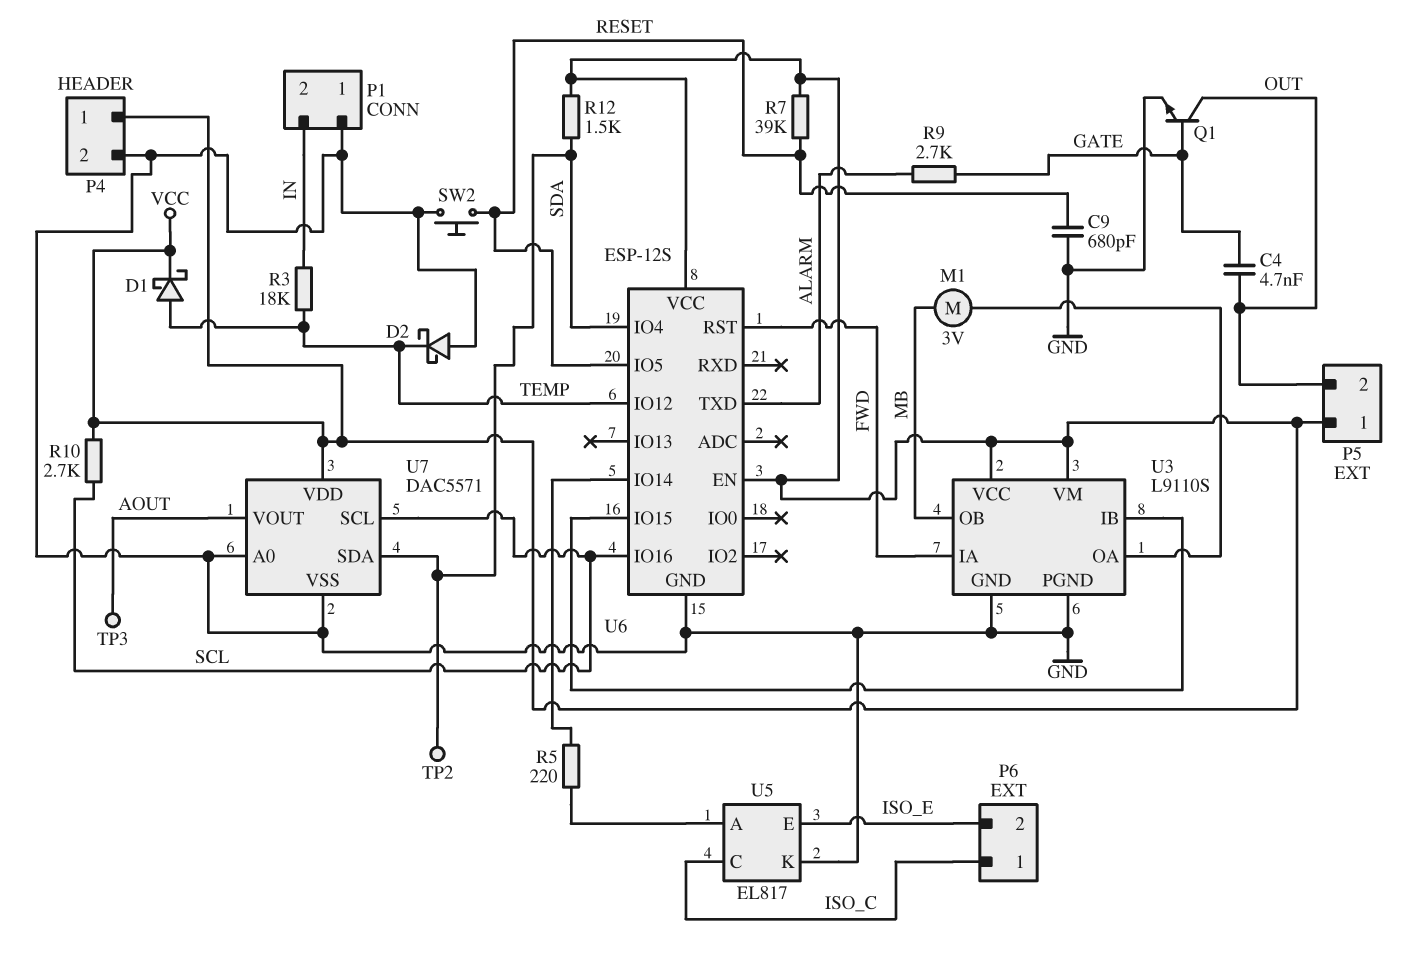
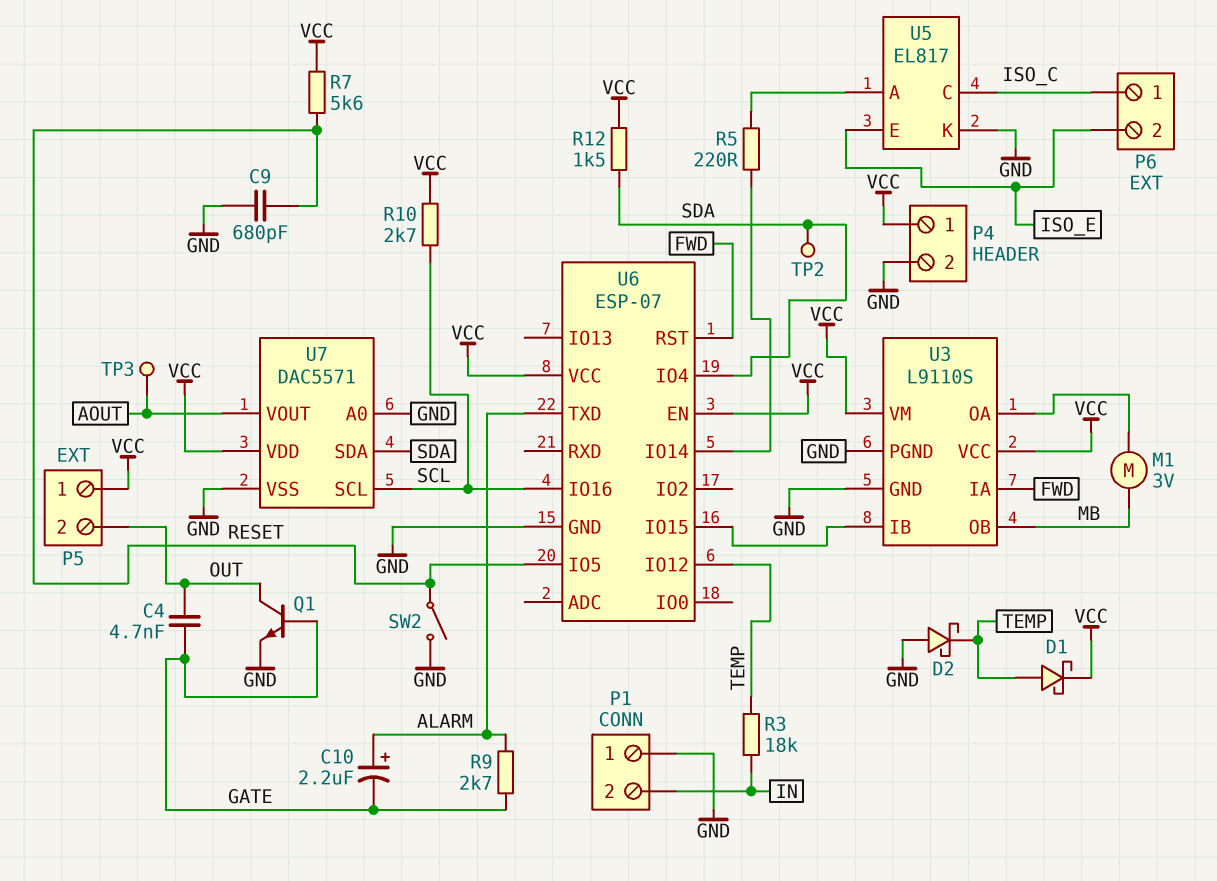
C10: none -> 2.2uF (plus ALARM, minus GATE)
R7: 39k (RESET, VCC) -> 5.6k (RESET, VCC)
SW2: button (GND, RESET) -> switch (GND, RESET)
U6: ESP-12S -> ESP-07

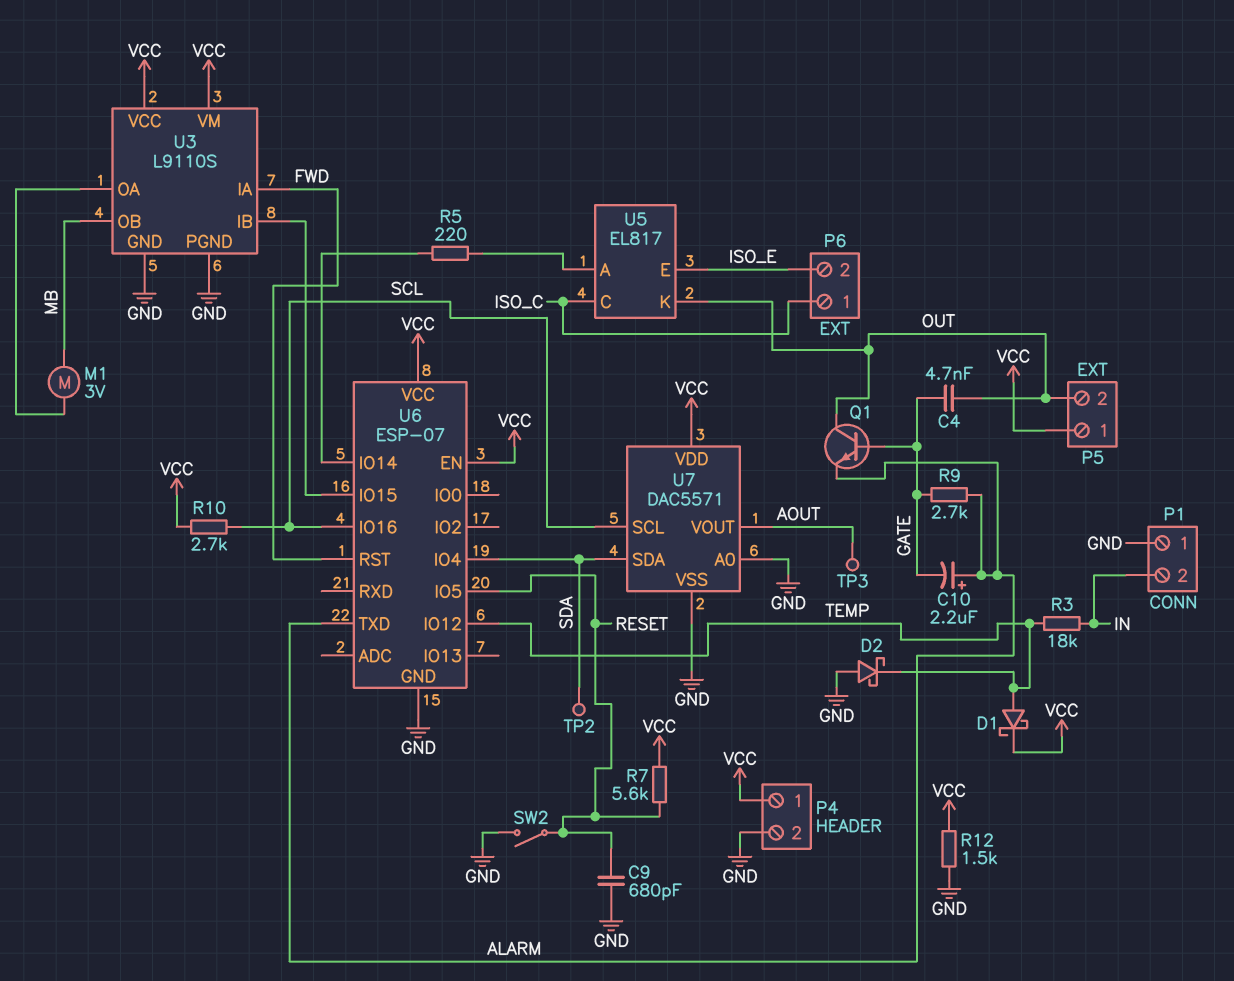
Q1: NPN (B GATE, C OUT, E GND) -> NPN (B GATE, C OUT, E ALARM)
R12: 1.5k (SDA, VCC) -> 1.5k (GND, VCC)
U5 pin K: GND -> OUT

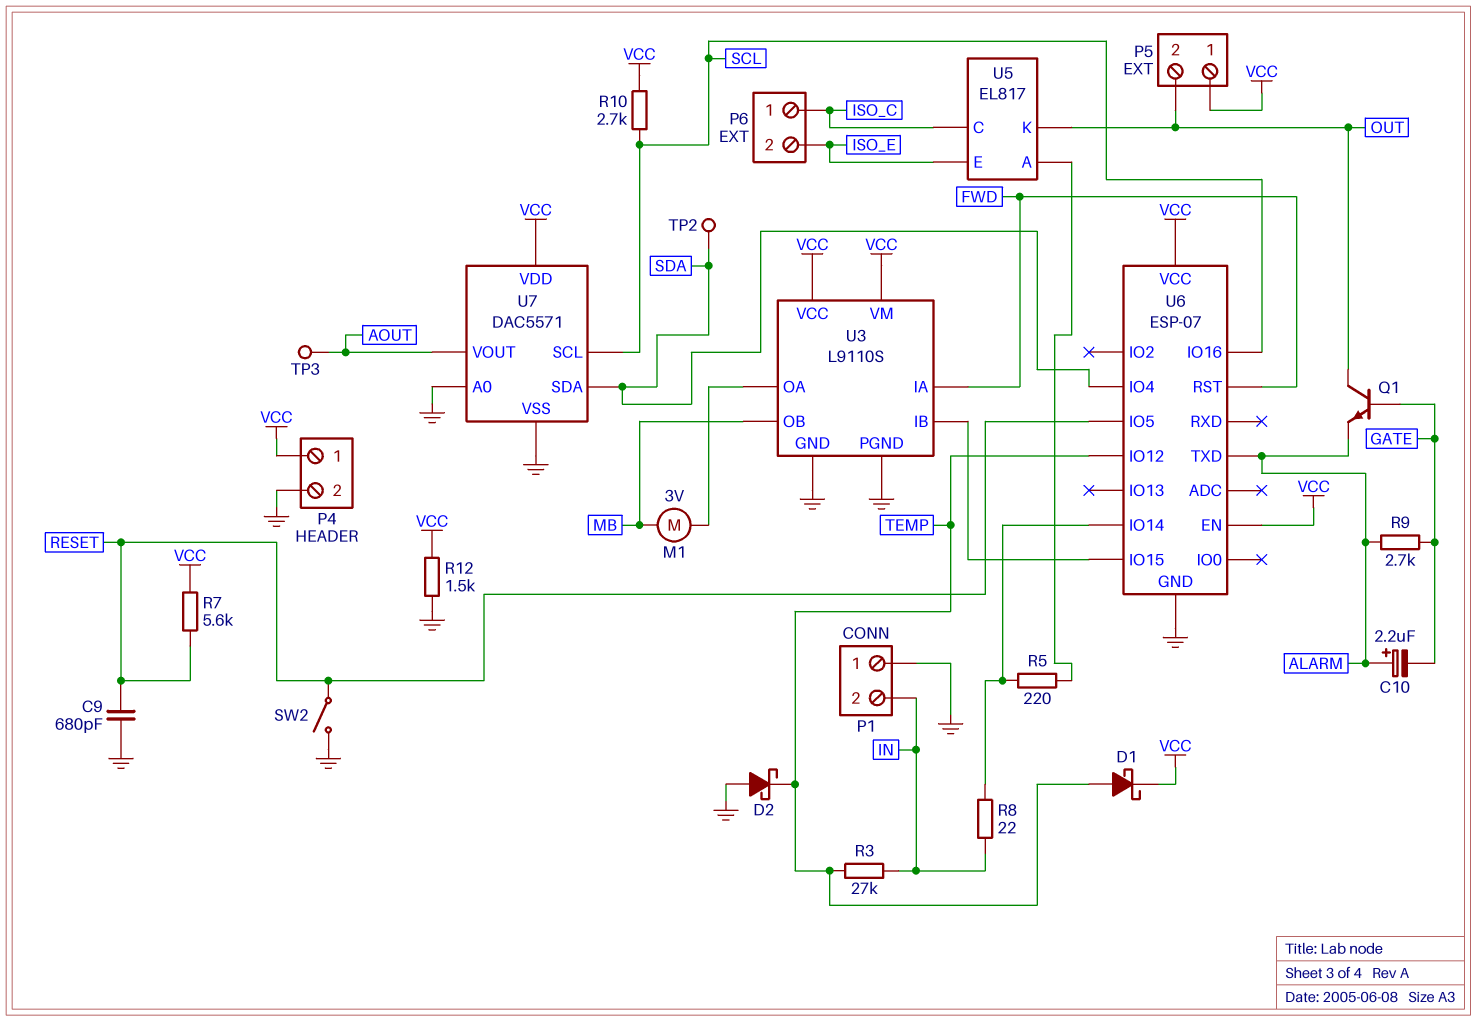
C4: 4.7nF (GATE, OUT) -> none
R3: 18k (IN, TEMP) -> 27k (IN, TEMP)
R8: none -> 22 (IN, U6/IO14)

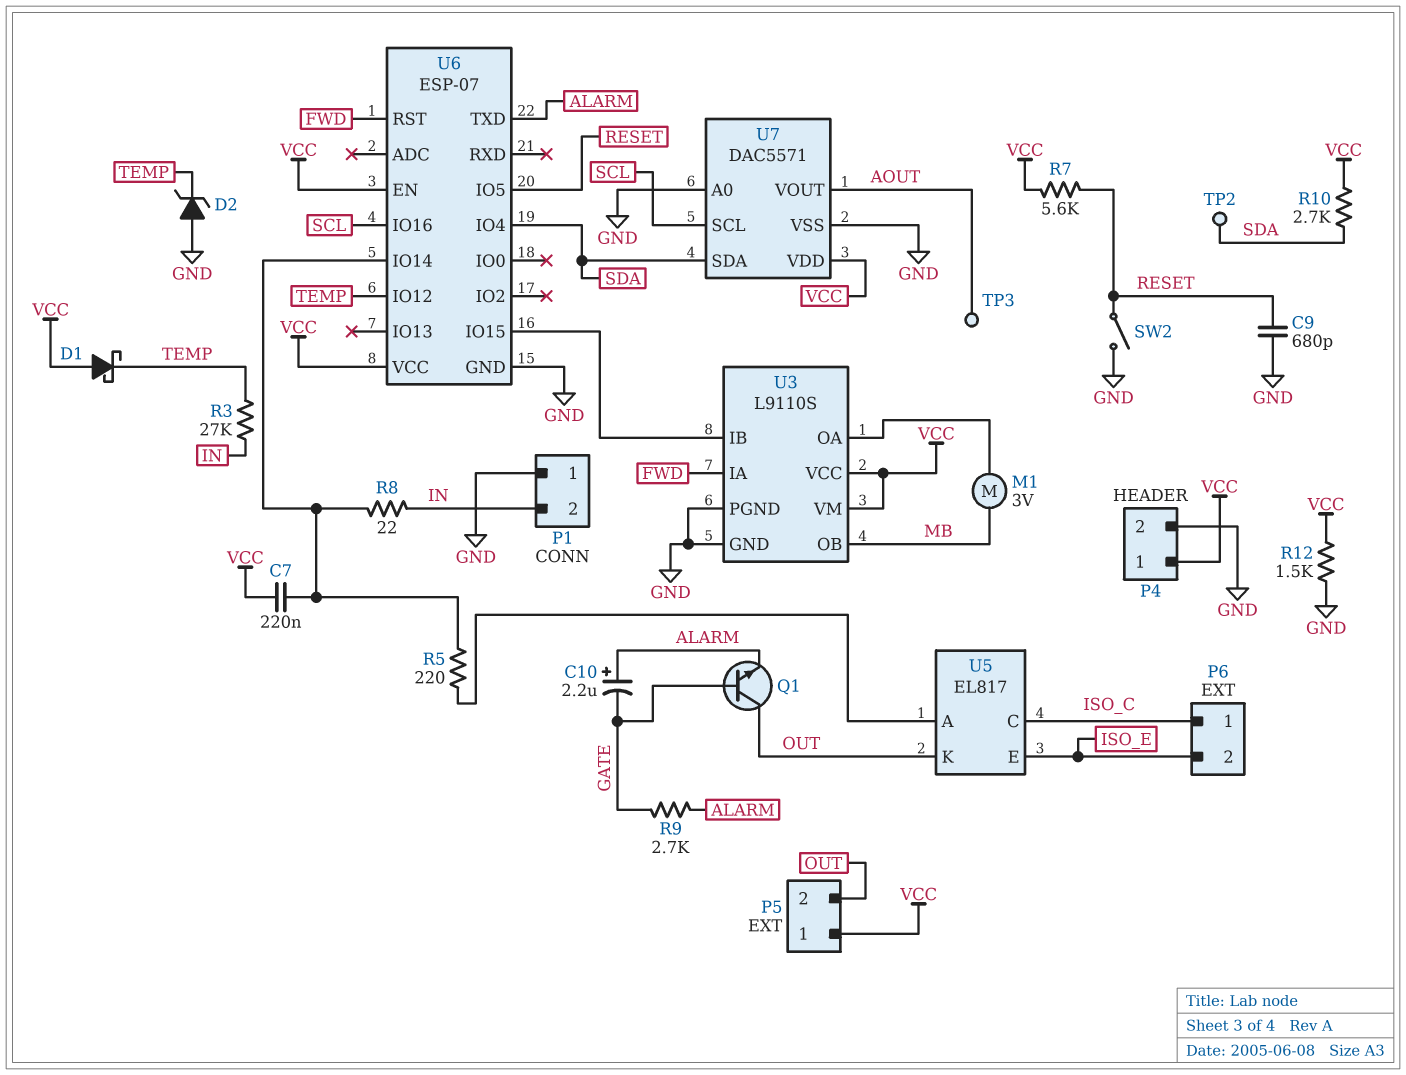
C7: none -> 220nF (U6/IO14, VCC)
D1: schottky (A TEMP, K VCC) -> schottky (A VCC, K TEMP)
D2: schottky (A GND, K TEMP) -> zener (A GND, K TEMP)
R10: 2.7k (SCL, VCC) -> 2.7k (SDA, VCC)

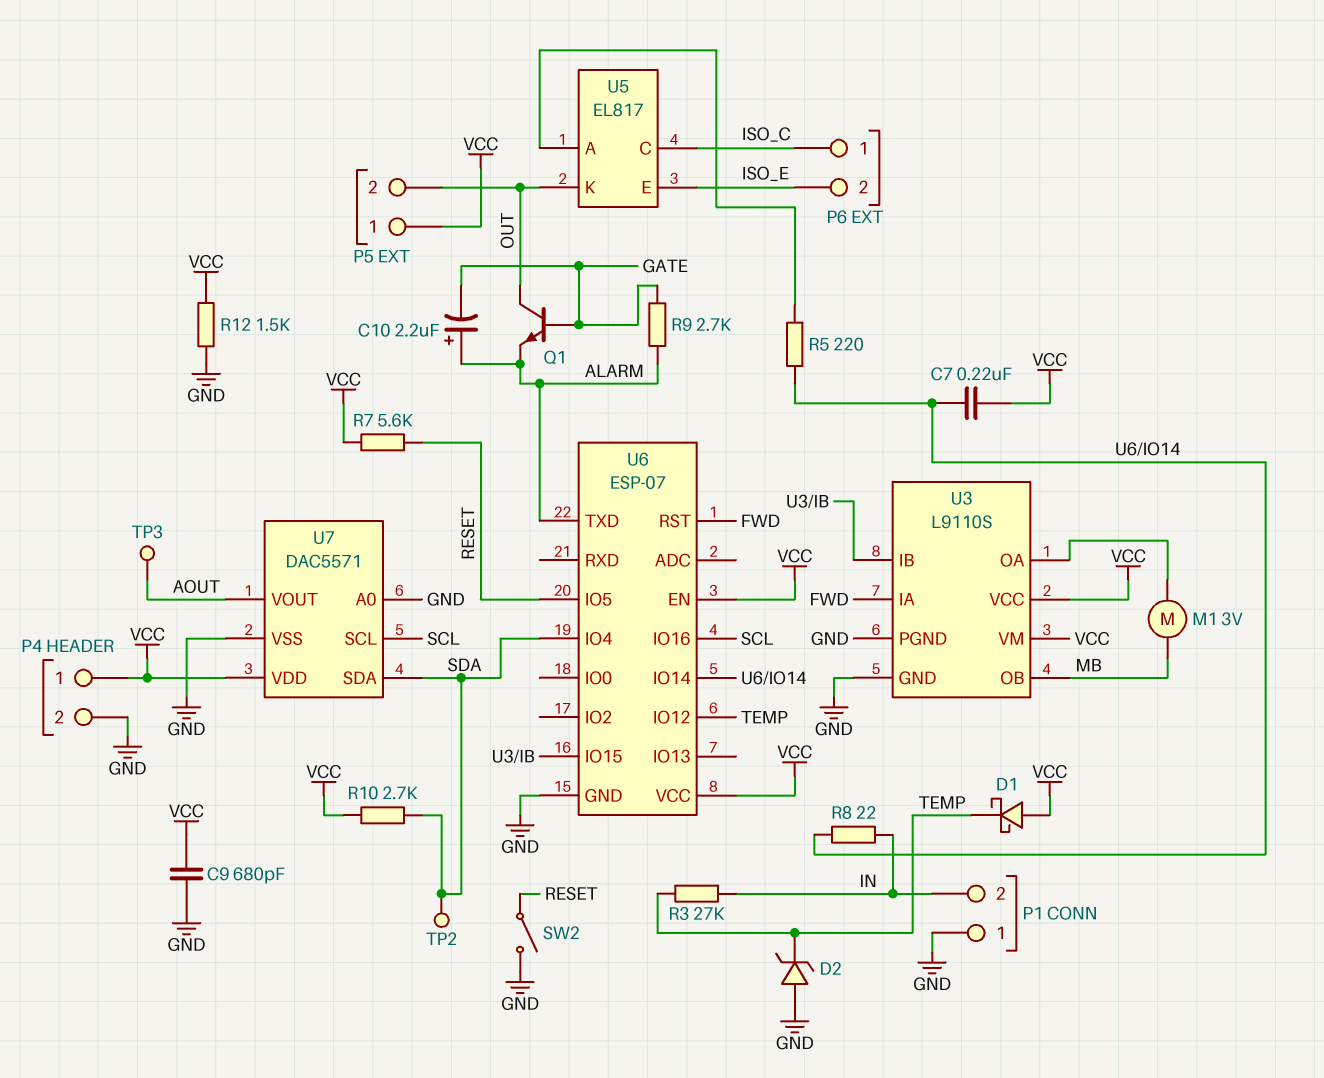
C9: 680pF (GND, RESET) -> 680pF (GND, VCC)

